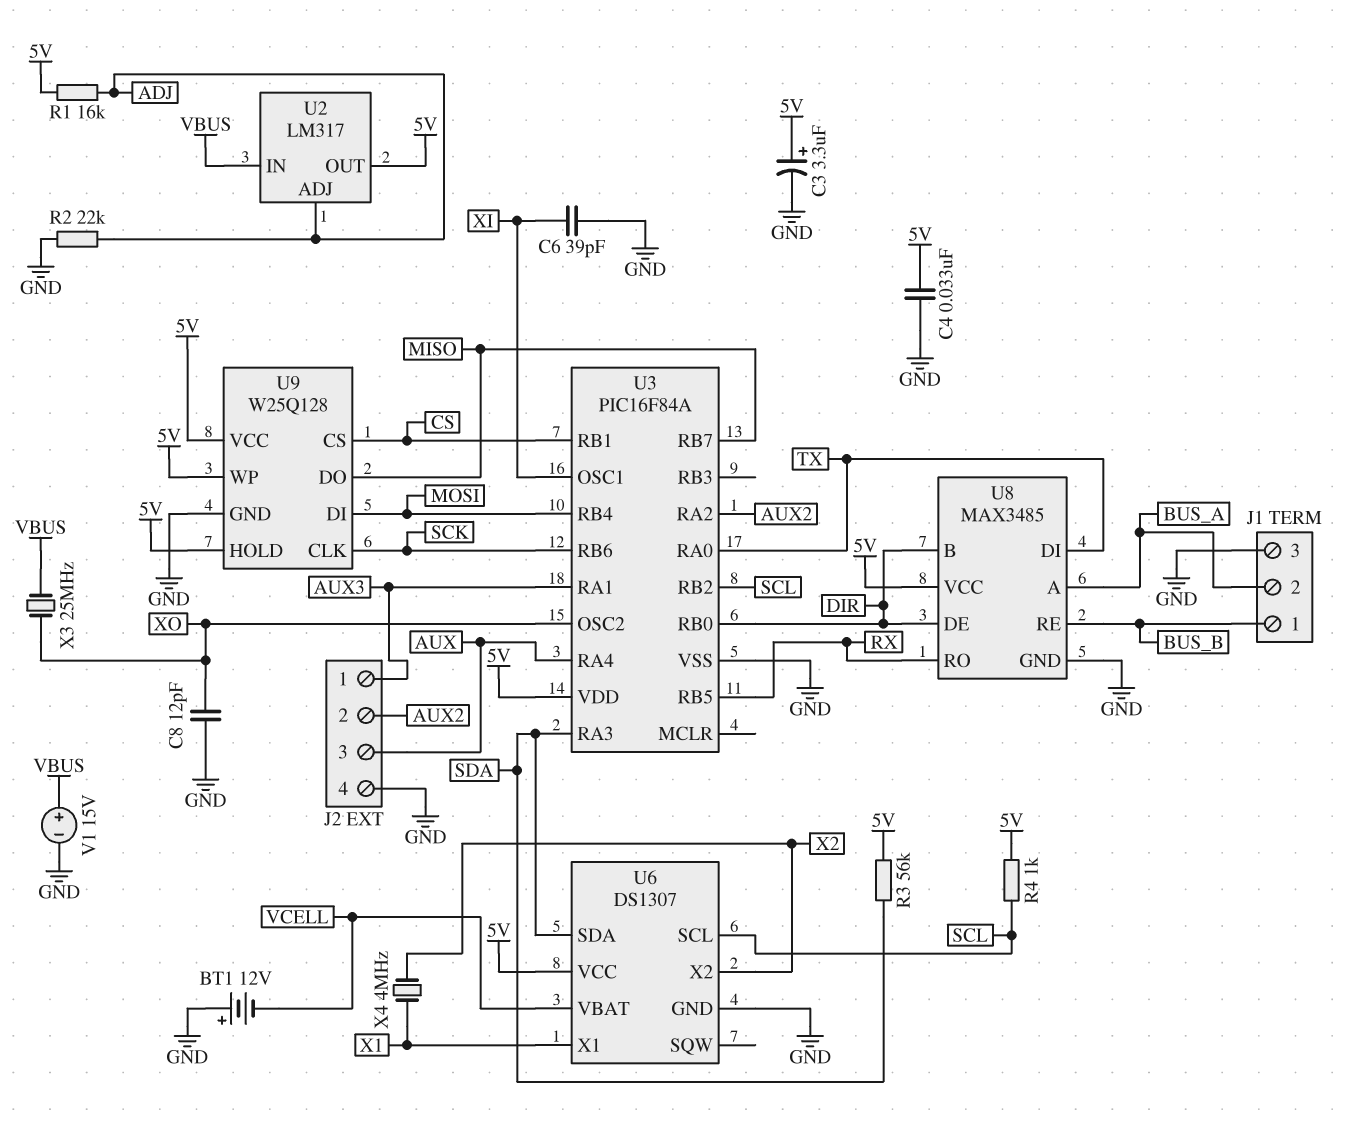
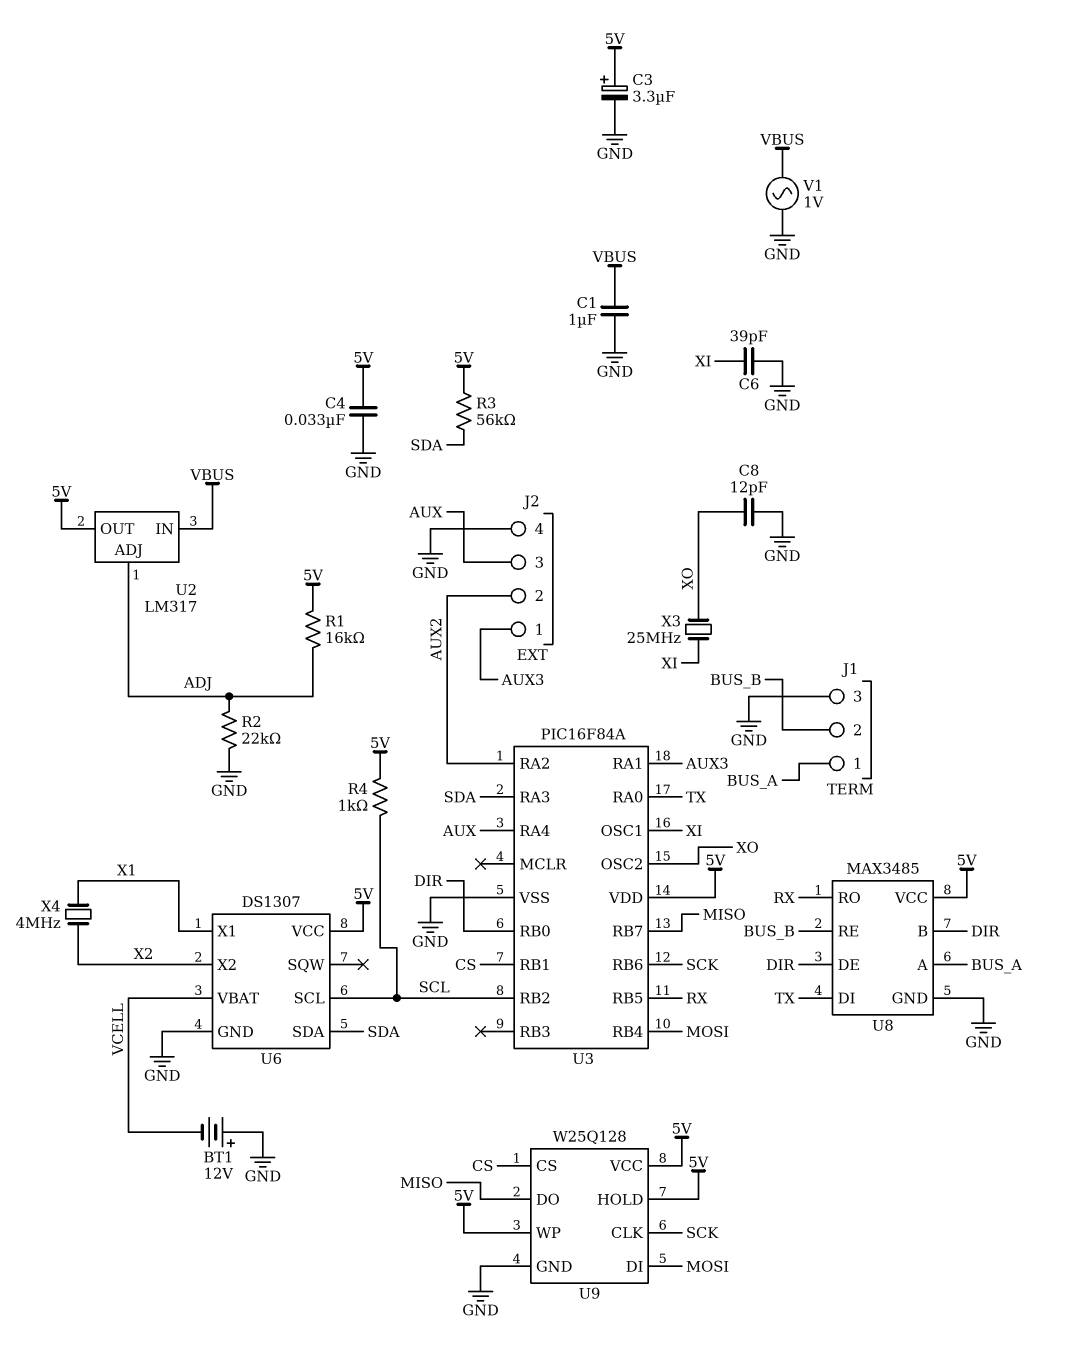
C1: none -> 1uF (GND, VBUS)
J1 pin 1: BUS_B -> BUS_A
J1 pin 2: BUS_A -> BUS_B
V1: 15V (plus VBUS, minus GND) -> AC 1V (GND, VBUS)
X3: 25MHz (VBUS, XO) -> 25MHz (XI, XO)

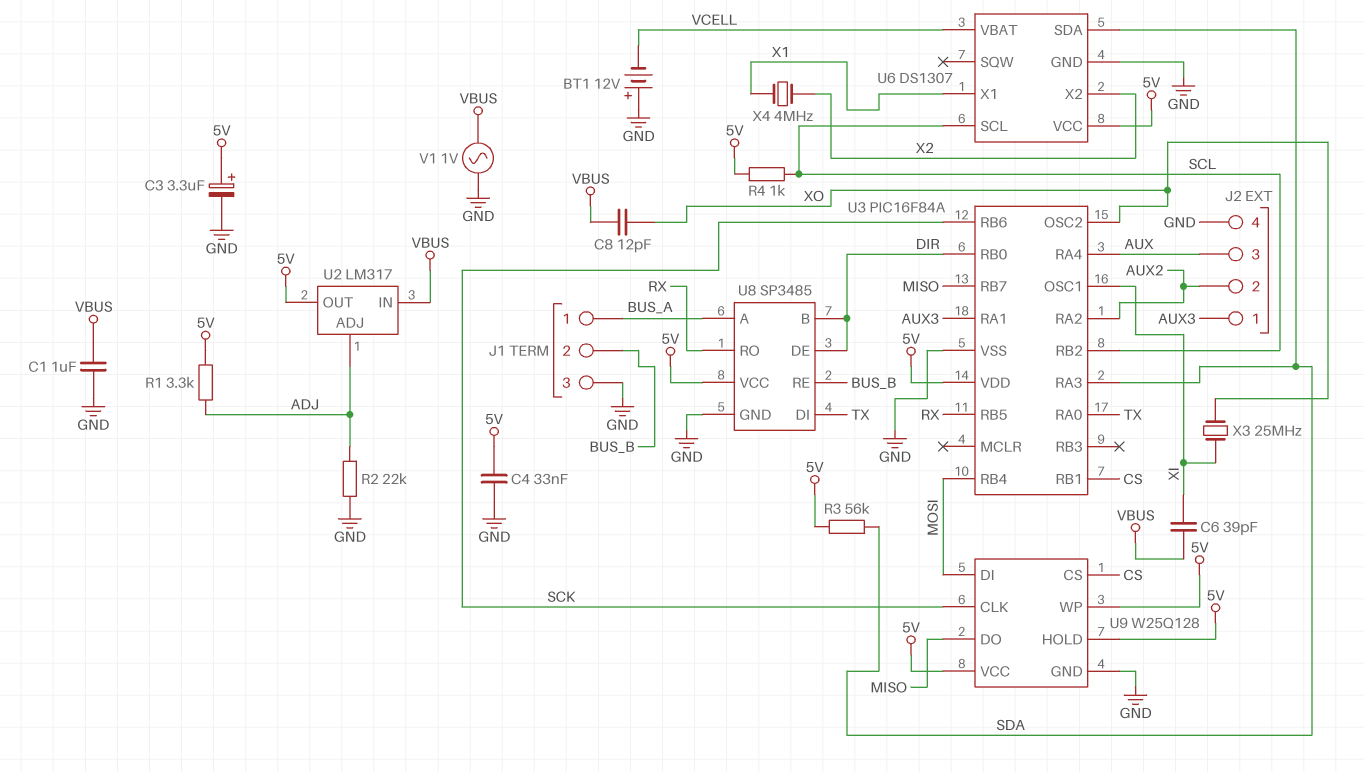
C6: 39pF (GND, XI) -> 39pF (VBUS, XI)
C8: 12pF (GND, XO) -> 12pF (VBUS, XO)
R1: 16k (5V, ADJ) -> 3.3k (5V, ADJ)
U8: MAX3485 -> SP3485

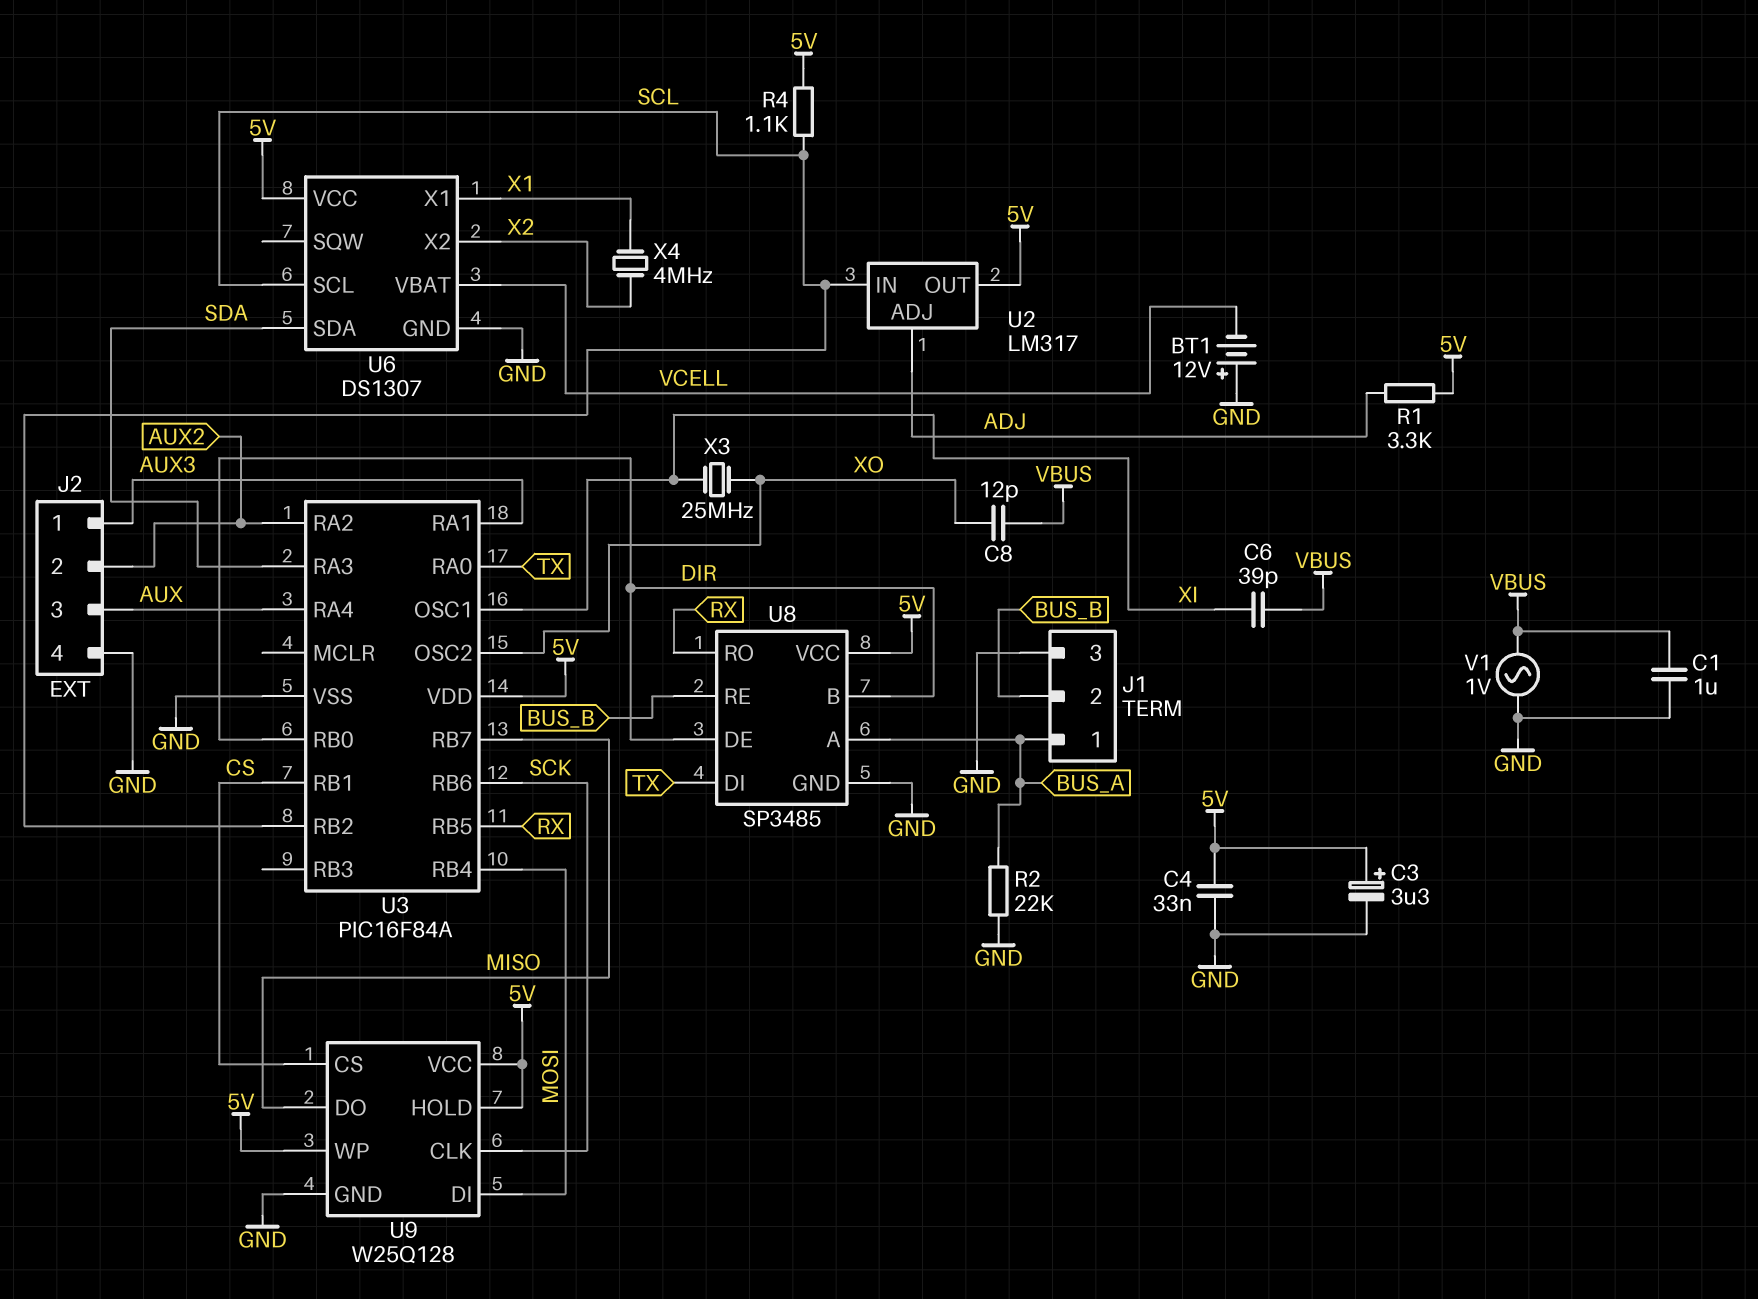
R2: 22k (ADJ, GND) -> 22k (BUS_A, GND)
R3: 56k (5V, SDA) -> none
R4: 1k (5V, SCL) -> 1.1k (5V, SCL)
U2 pin IN: VBUS -> SCL

